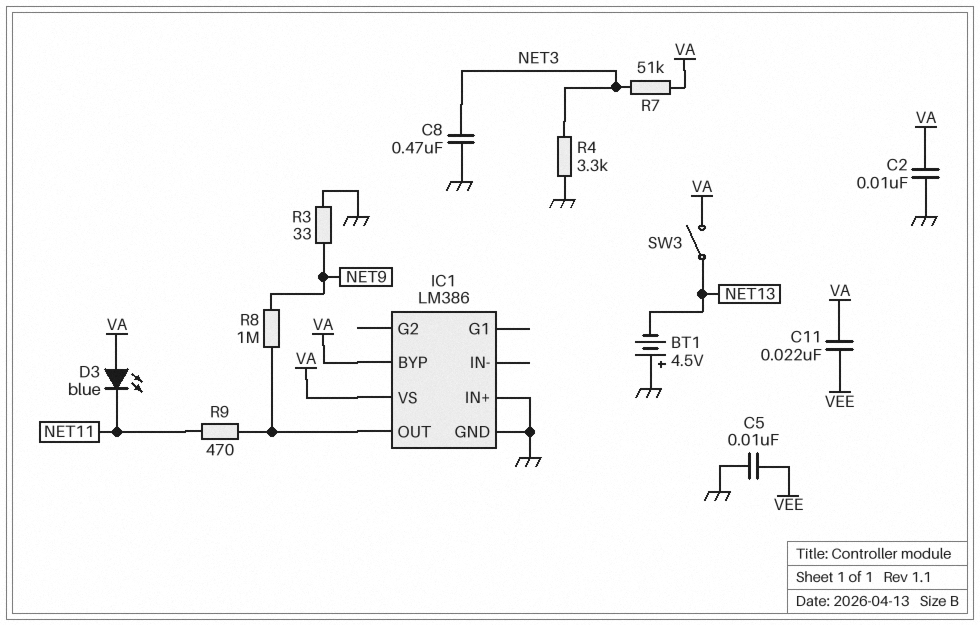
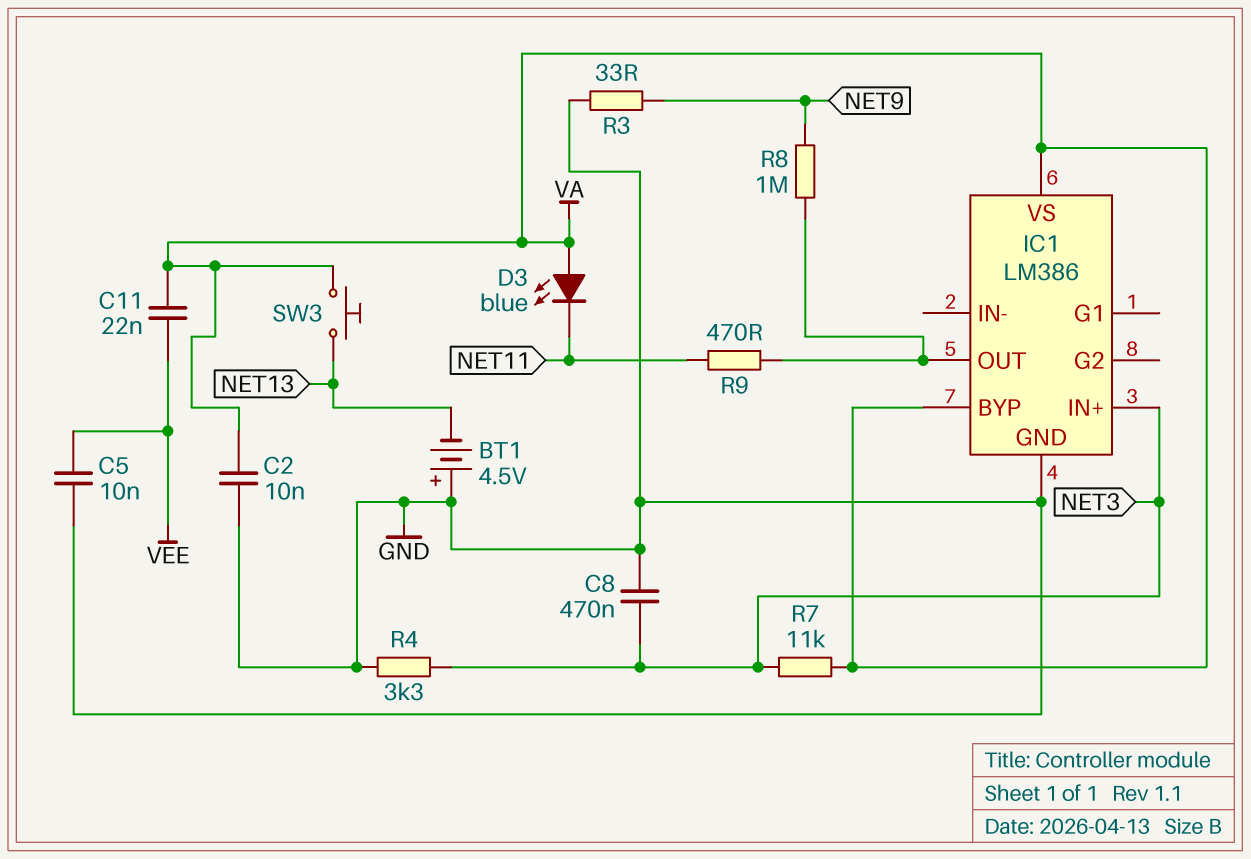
IC1 pin IN+: GND -> NET3
R7: 51k (NET3, VA) -> 11k (NET3, VA)
SW3: switch (NET13, VA) -> button (NET13, VA)

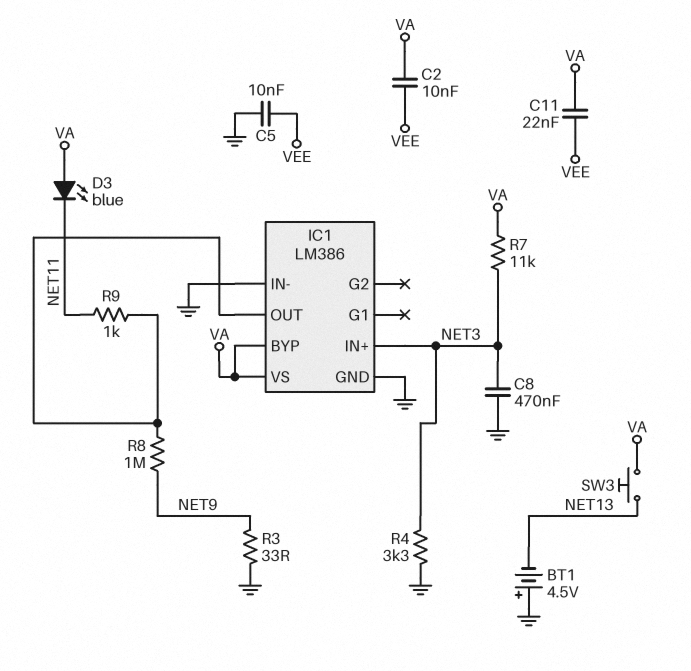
C2: 10nF (GND, VA) -> 10nF (VA, VEE)
IC1 pin IN-: none -> GND
R9: 470 (IC1/OUT, NET11) -> 1k (IC1/OUT, NET11)

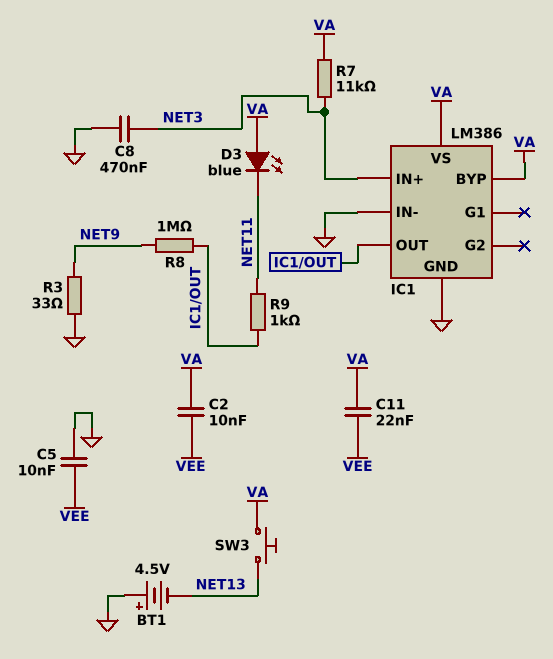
R4: 3.3k (GND, NET3) -> none

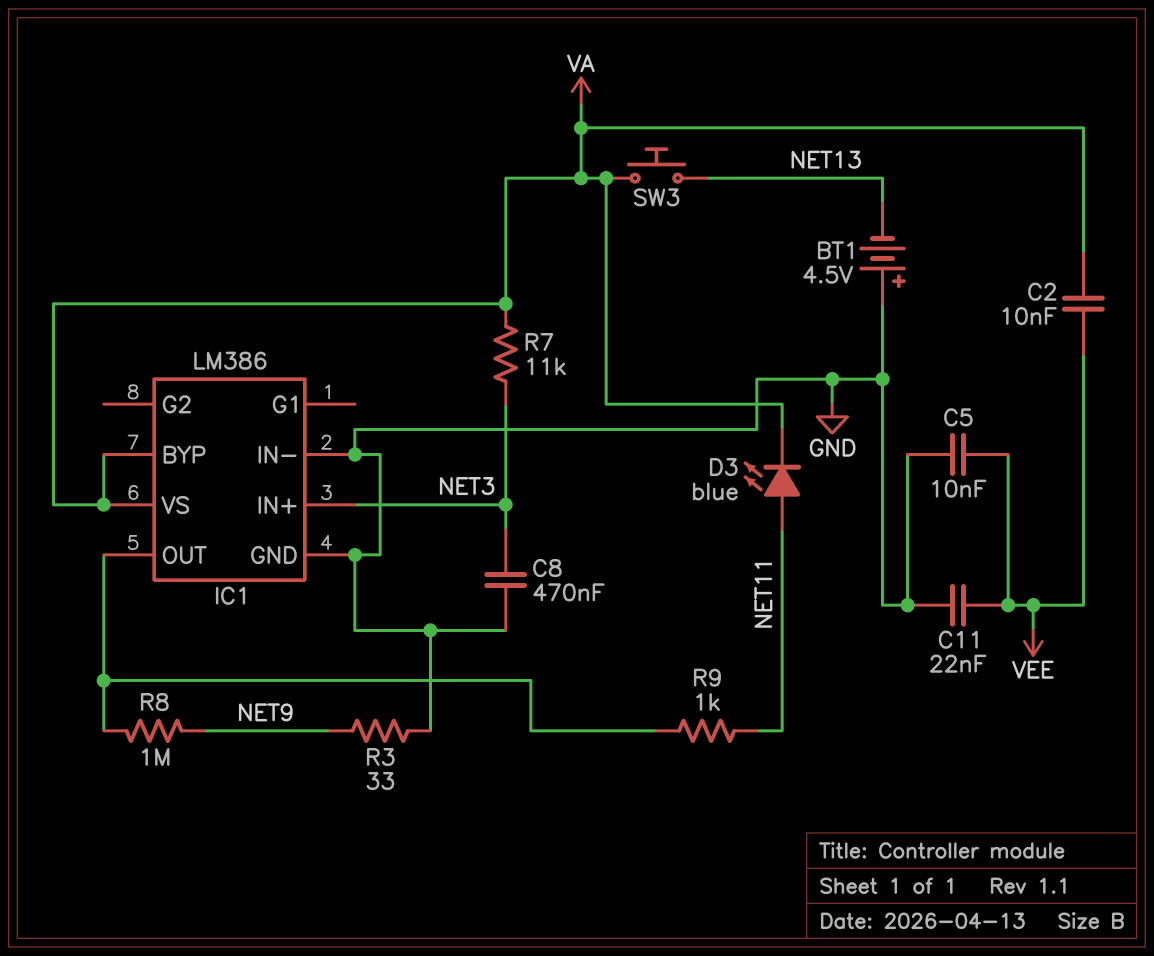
C11: 22nF (VA, VEE) -> 22nF (GND, VEE)
D3: LED blue (A VA, K NET11) -> LED blue (A NET11, K VA)

